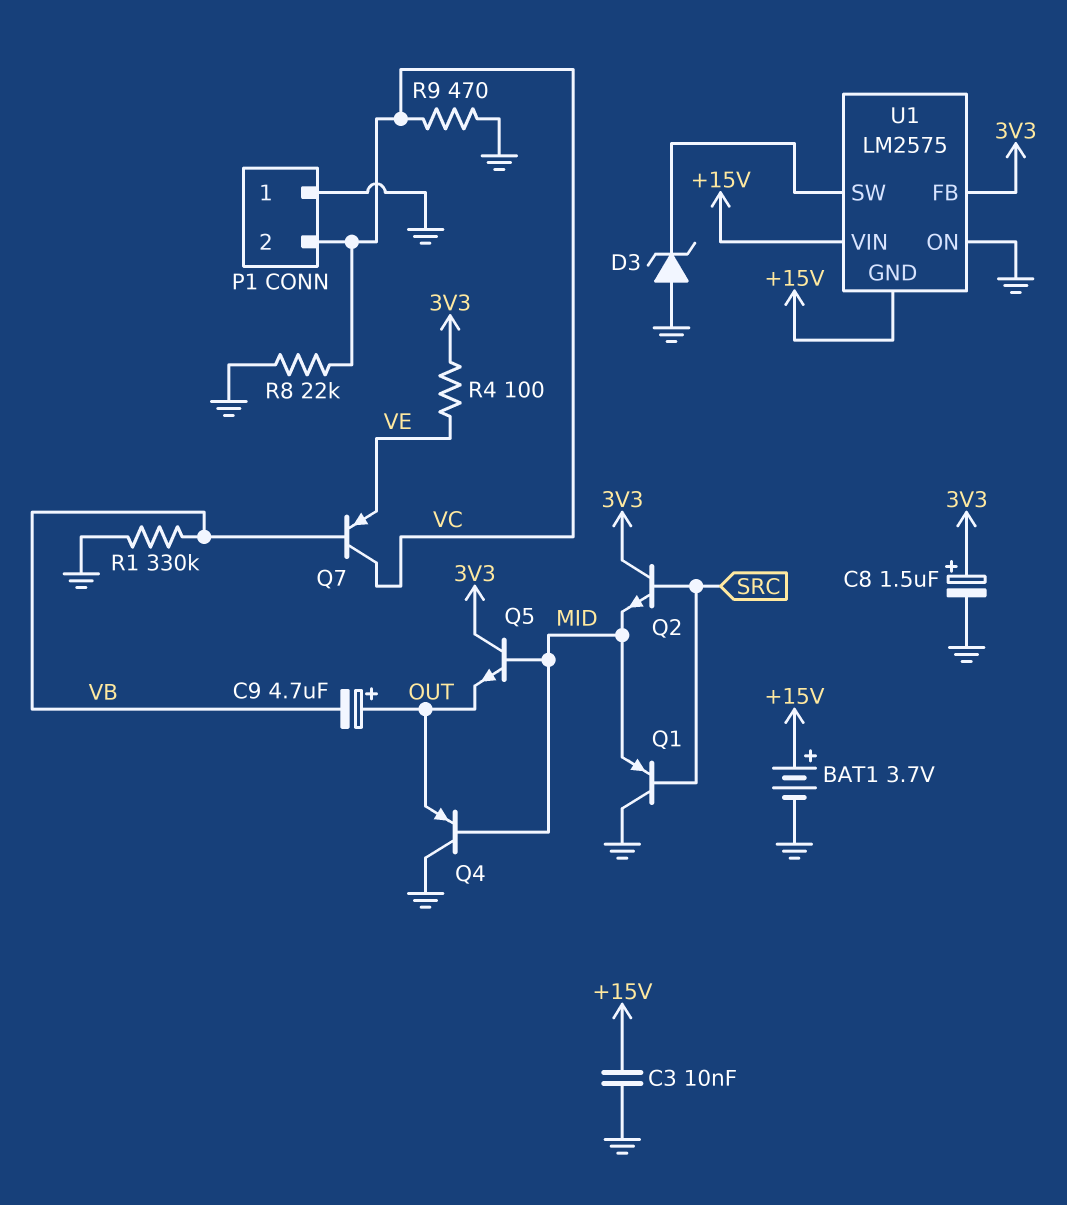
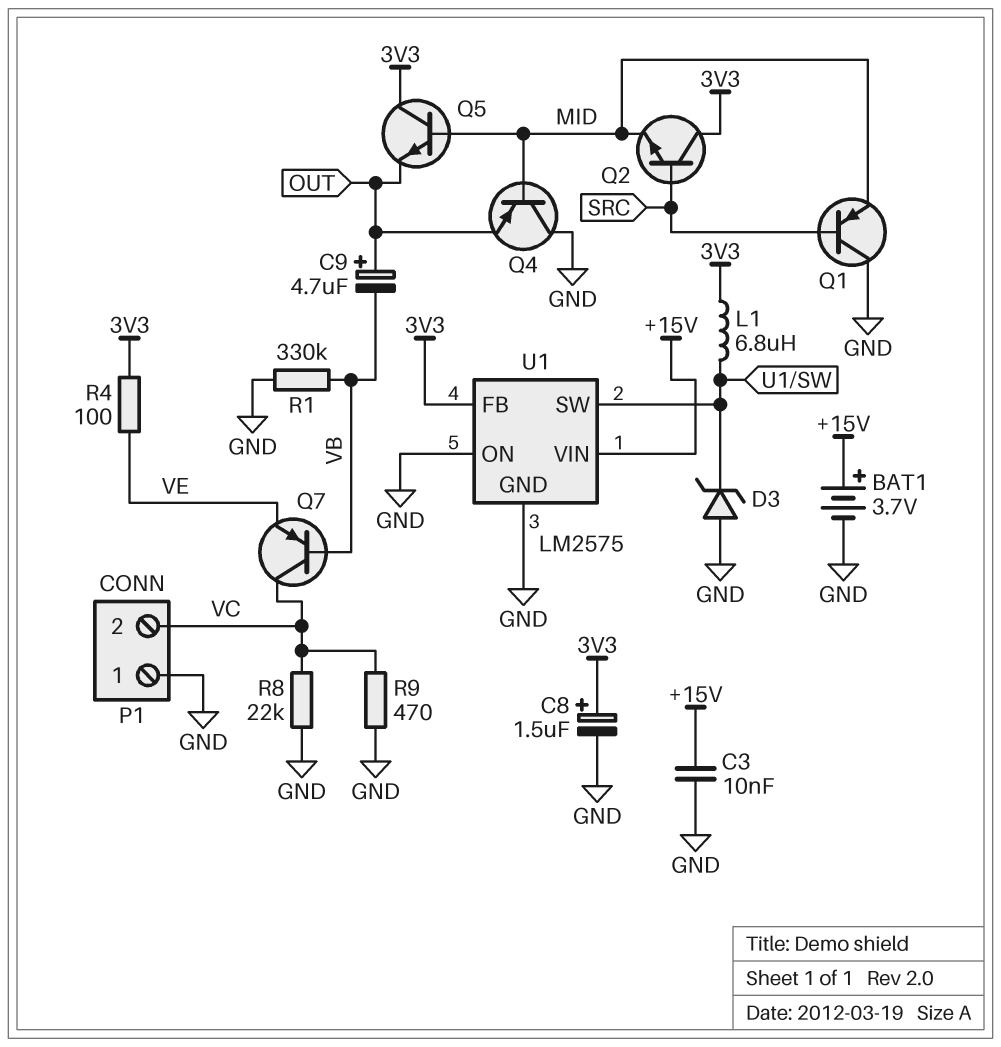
L1: none -> 6.8uH (3V3, U1/SW)
U1 pin GND: +15V -> GND

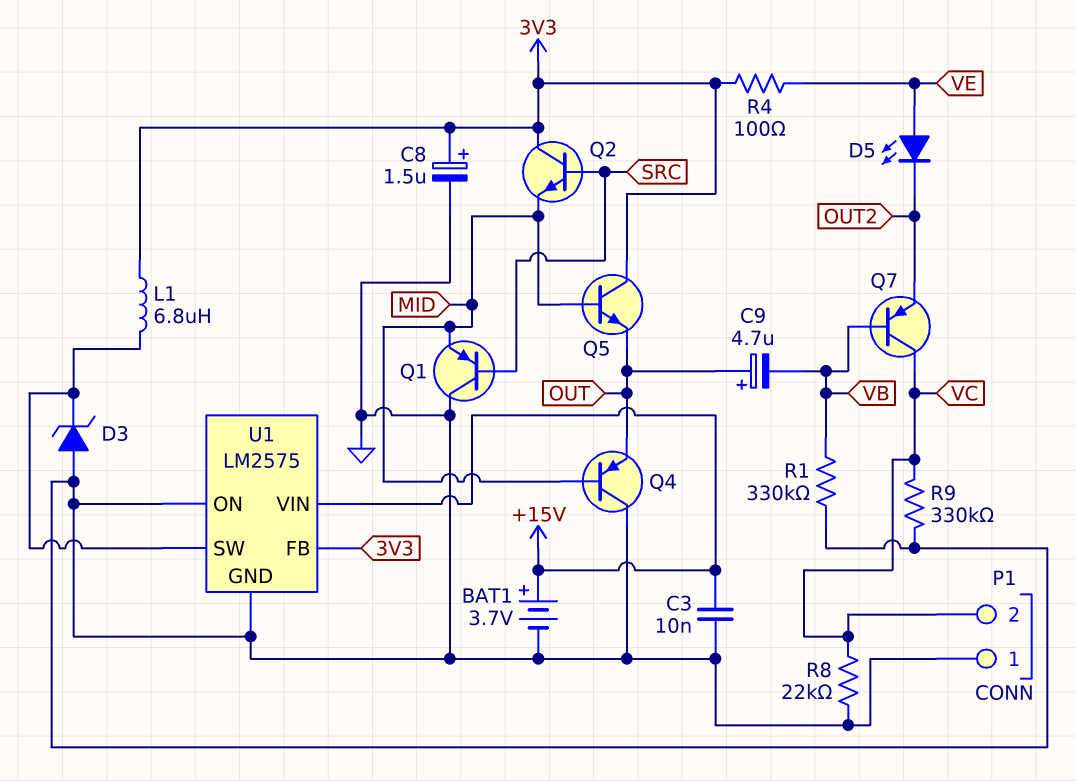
D5: none -> LED (A VE, K OUT2)
Q7: PNP (B VB, C VC, E VE) -> PNP (B VB, C VC, E OUT2)
R9: 470 (GND, VC) -> 330k (GND, VC)

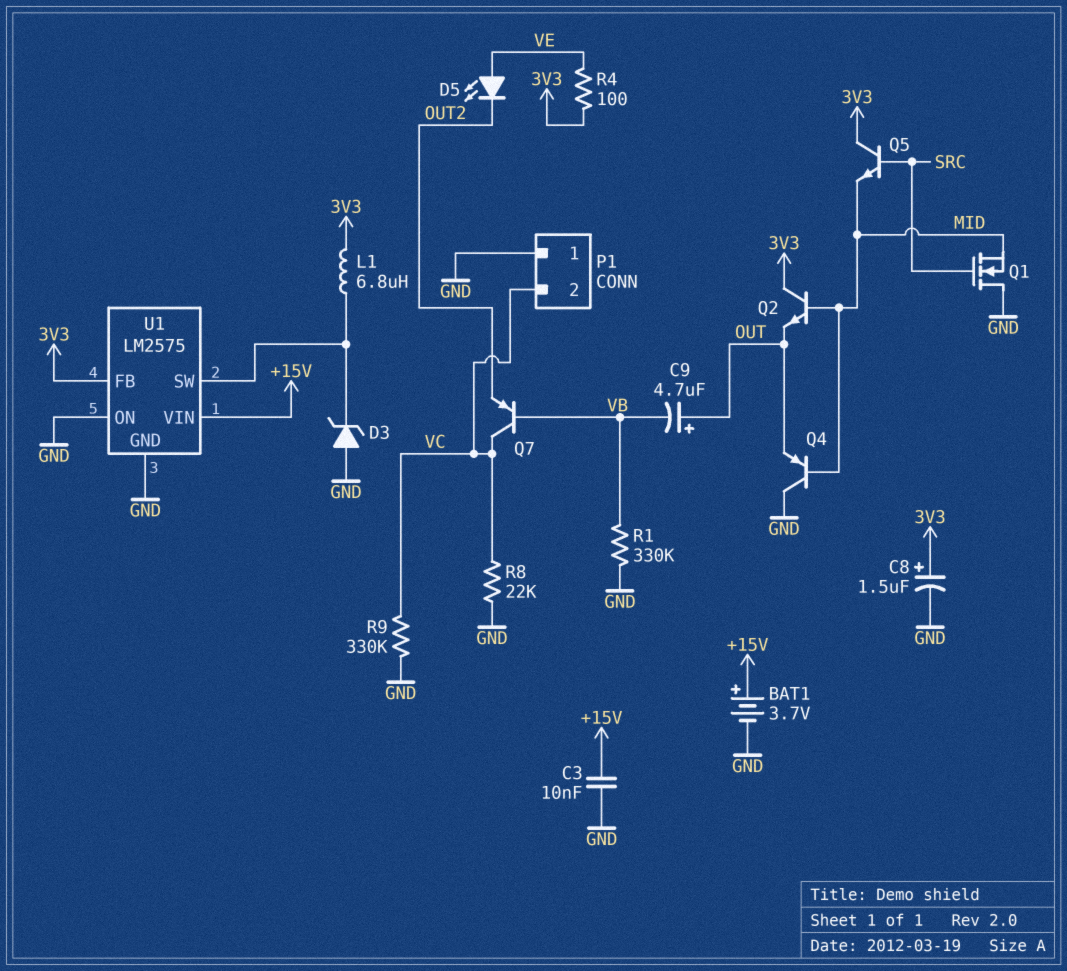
Q1: PNP (B SRC, C GND, E MID) -> NMOS (G SRC, D GND, S MID)
Q2: NPN (B SRC, C 3V3, E MID) -> NPN (B MID, C 3V3, E OUT)
Q5: NPN (B MID, C 3V3, E OUT) -> NPN (B SRC, C 3V3, E MID)

